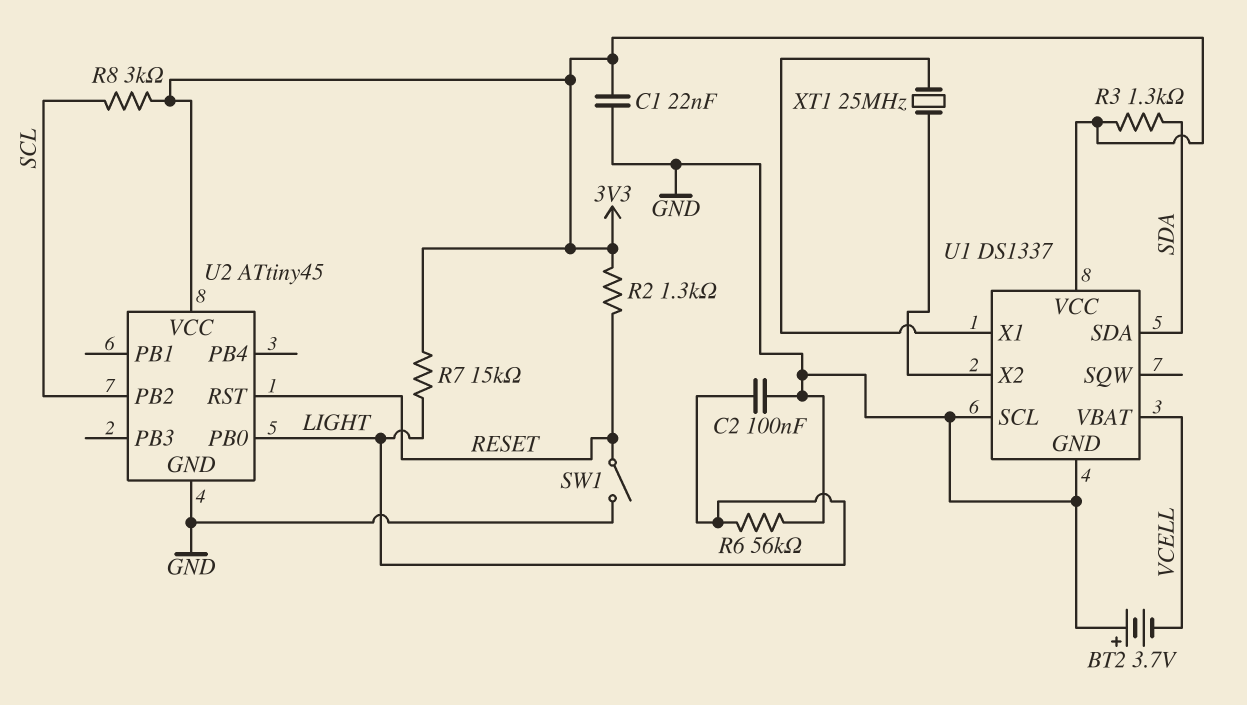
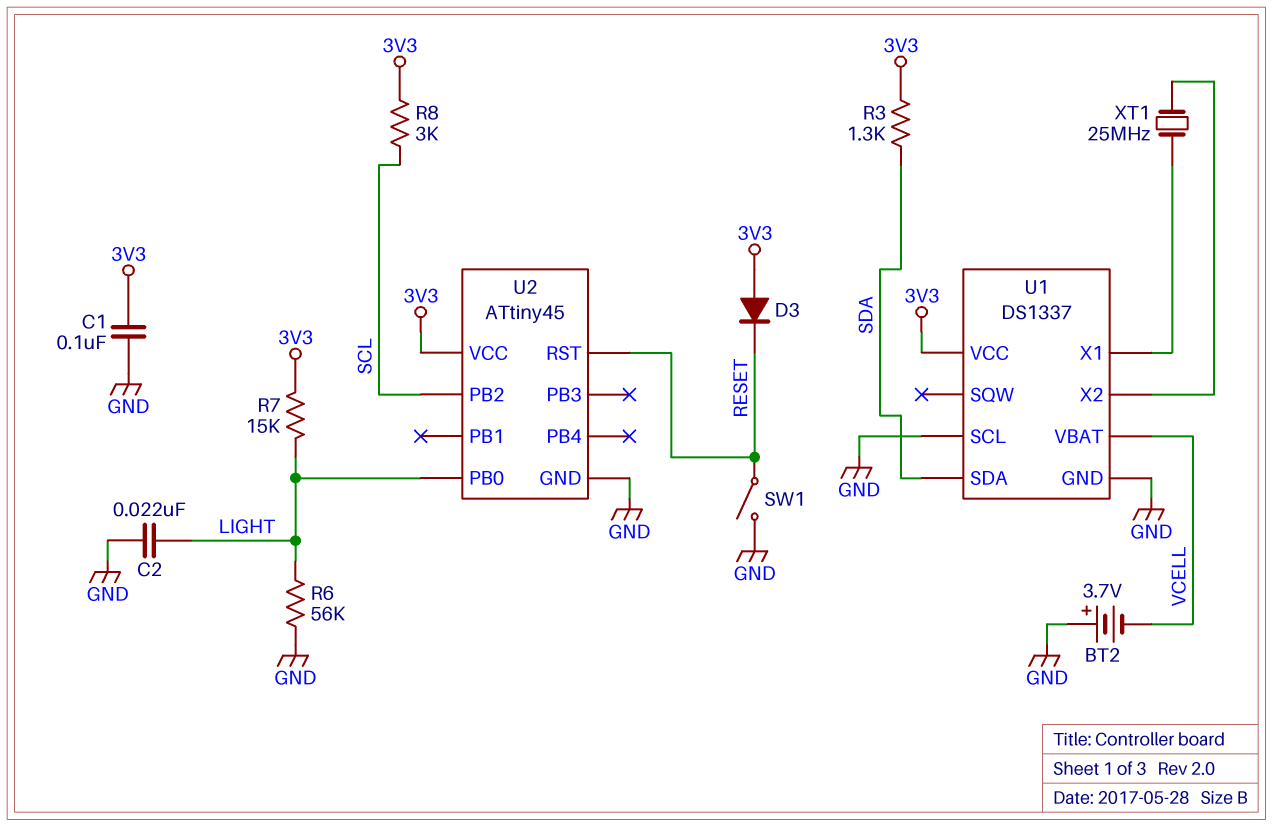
C1: 22nF (3V3, GND) -> 100nF (3V3, GND)
C2: 100nF (GND, LIGHT) -> 22nF (GND, LIGHT)
D3: none -> diode (A 3V3, K RESET)
R2: 1.3k (3V3, RESET) -> none

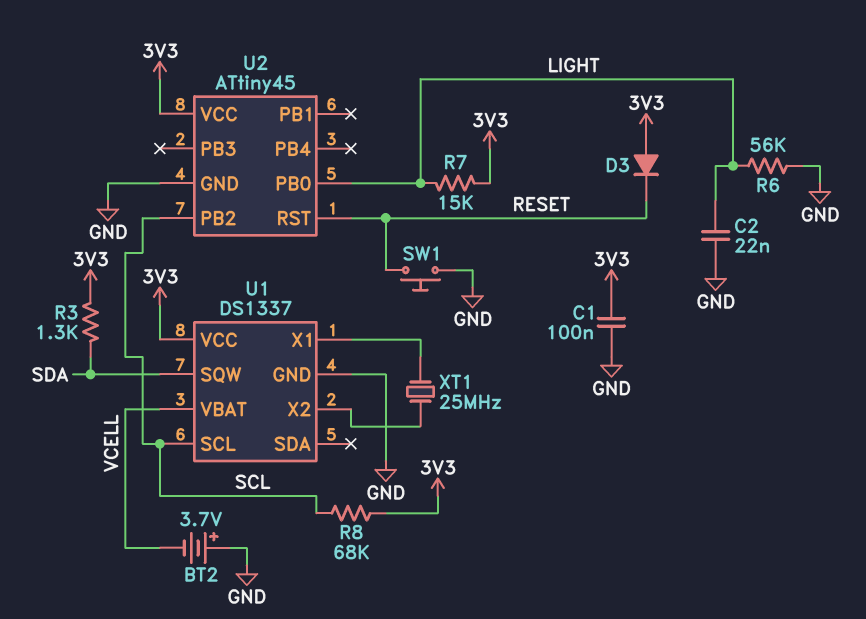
R8: 3k (3V3, SCL) -> 68k (3V3, SCL)
SW1: switch (GND, RESET) -> button (GND, RESET)
U1 pin SCL: GND -> SCL
U1 pin SDA: SDA -> none
U1 pin SQW: none -> SDA

